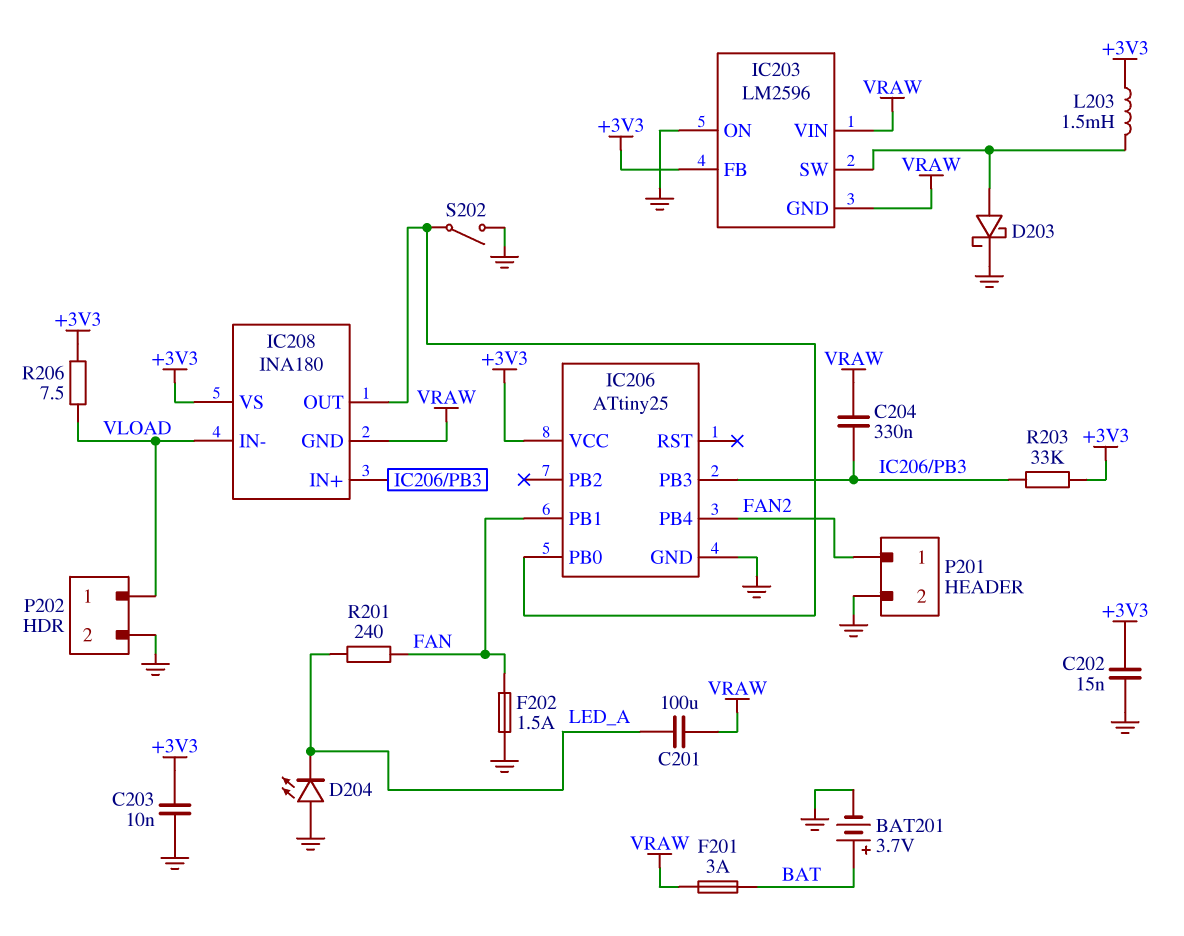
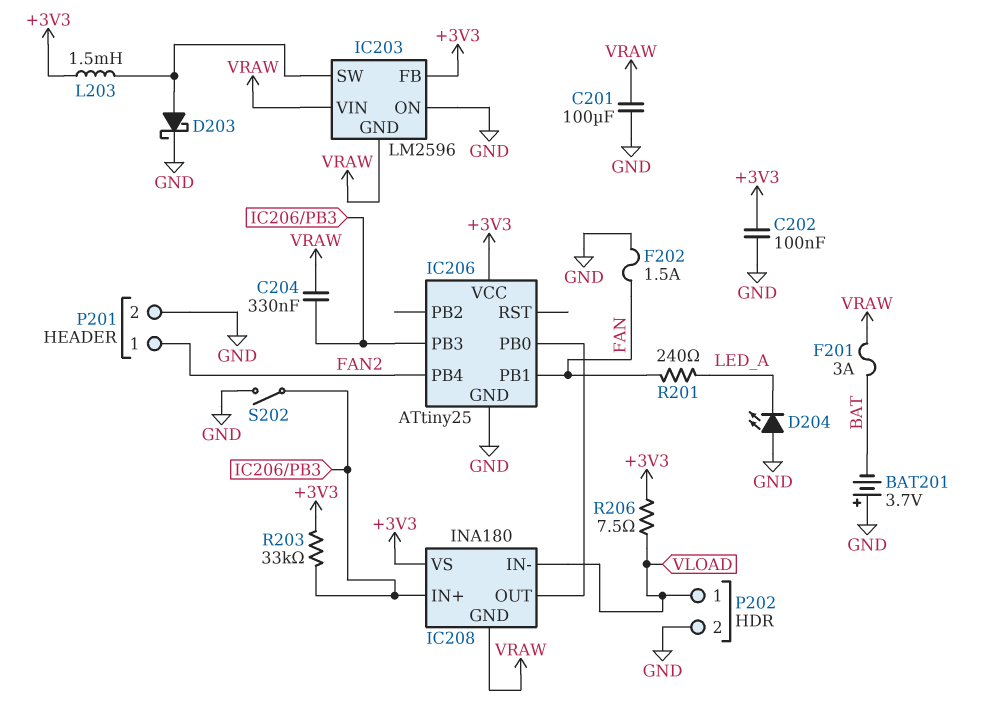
BAT201: 3.7V (plus BAT, minus GND) -> 3.7V (plus GND, minus BAT)
C201: 100uF (LED_A, VRAW) -> 100uF (GND, VRAW)
C202: 15nF (+3V3, GND) -> 100nF (+3V3, GND)
C203: 10nF (+3V3, GND) -> none
S202: switch (GND, IC206/PB0) -> switch (GND, IC206/PB3)

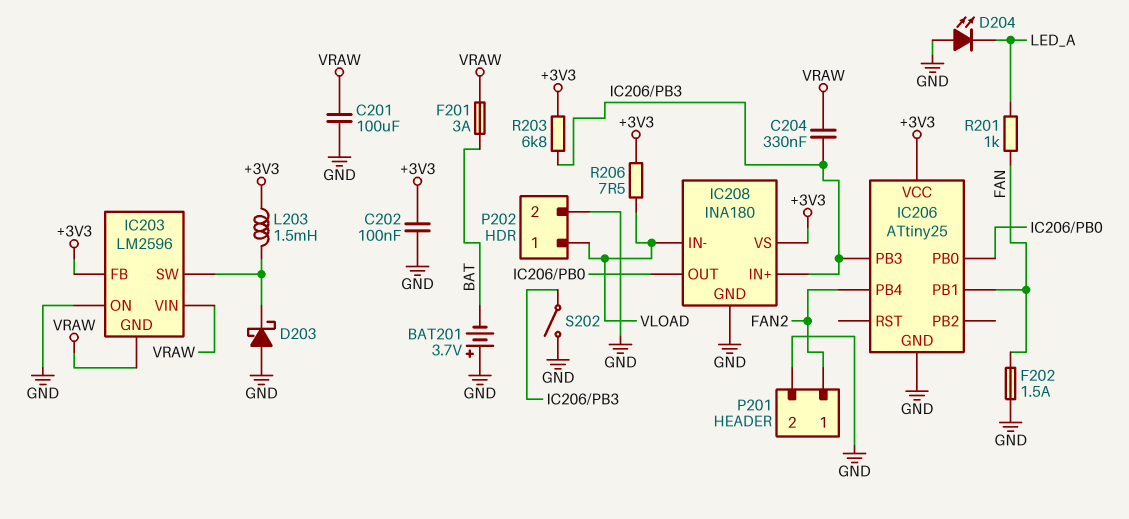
D203: schottky (A IC203/SW, K GND) -> schottky (A GND, K IC203/SW)
IC208 pin GND: VRAW -> GND
R201: 240 (FAN, LED_A) -> 1k (FAN, LED_A)
R203: 33k (+3V3, IC206/PB3) -> 6.8k (+3V3, IC206/PB3)

